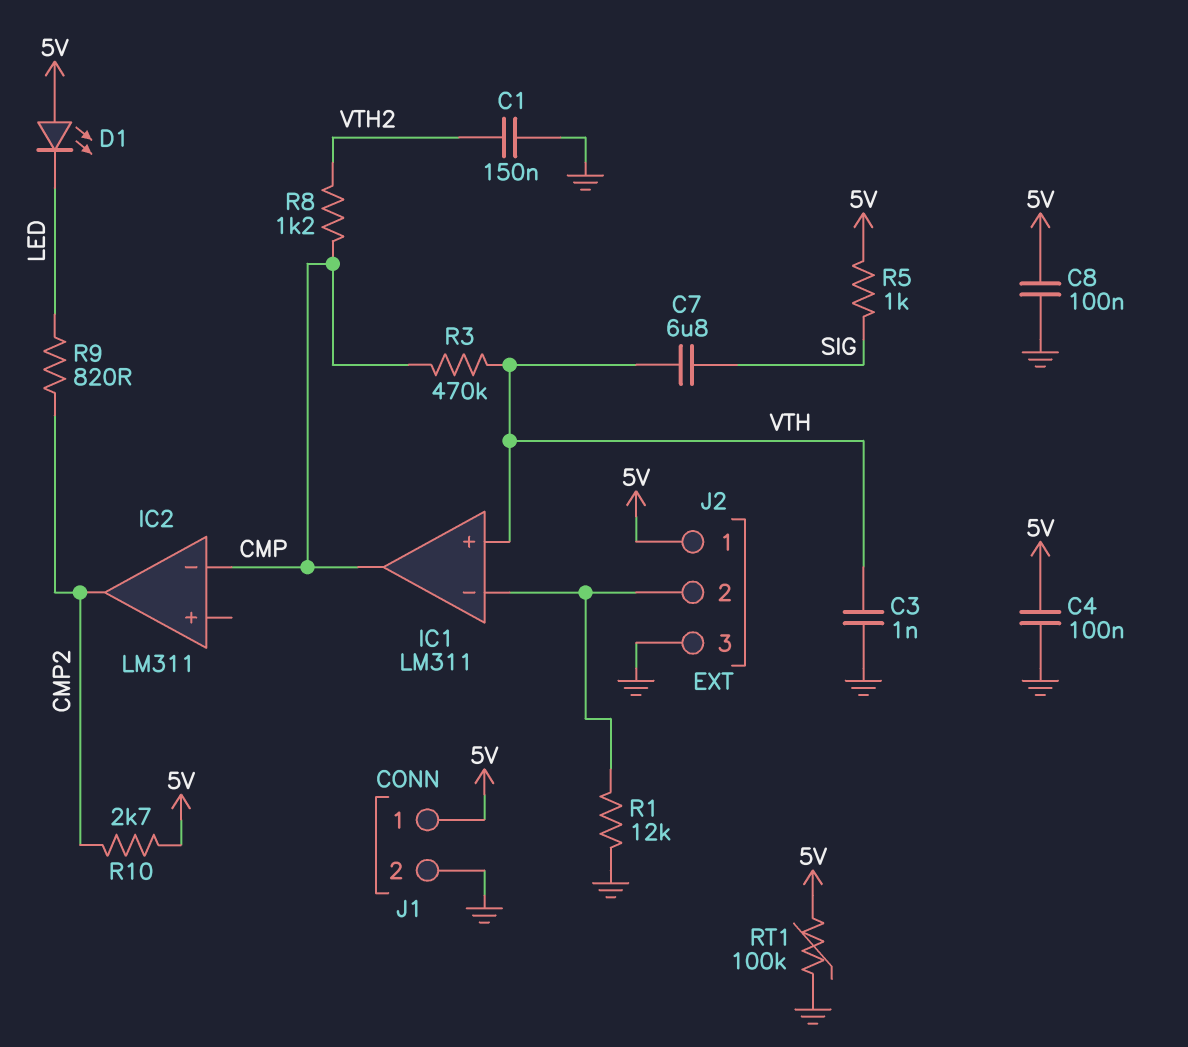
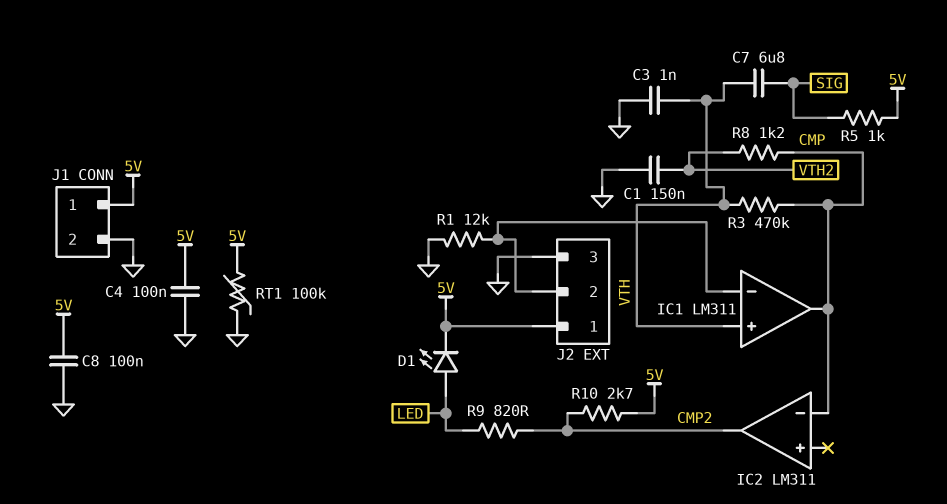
D1: LED (A 5V, K LED) -> LED (A LED, K 5V)

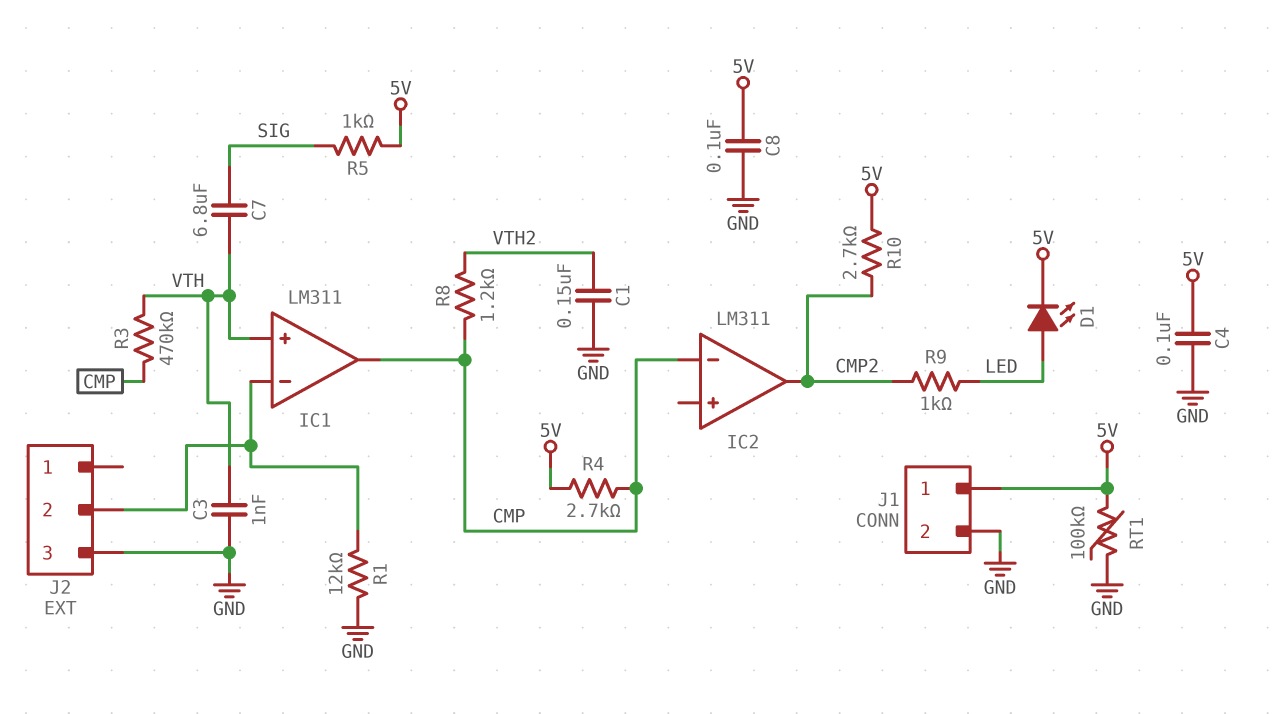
J2 pin 1: 5V -> none
R4: none -> 2.7k (5V, CMP)
R9: 820 (CMP2, LED) -> 1k (CMP2, LED)

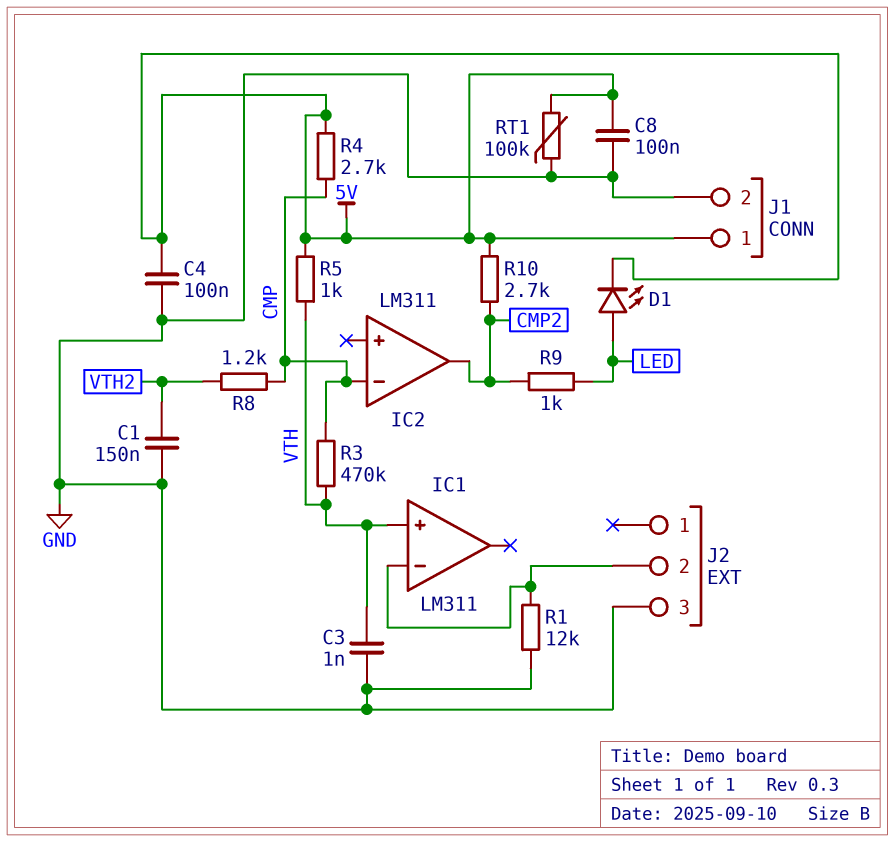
C7: 6.8uF (SIG, VTH) -> none
IC1 pin out: CMP -> none
R5: 1k (5V, SIG) -> 1k (5V, VTH)

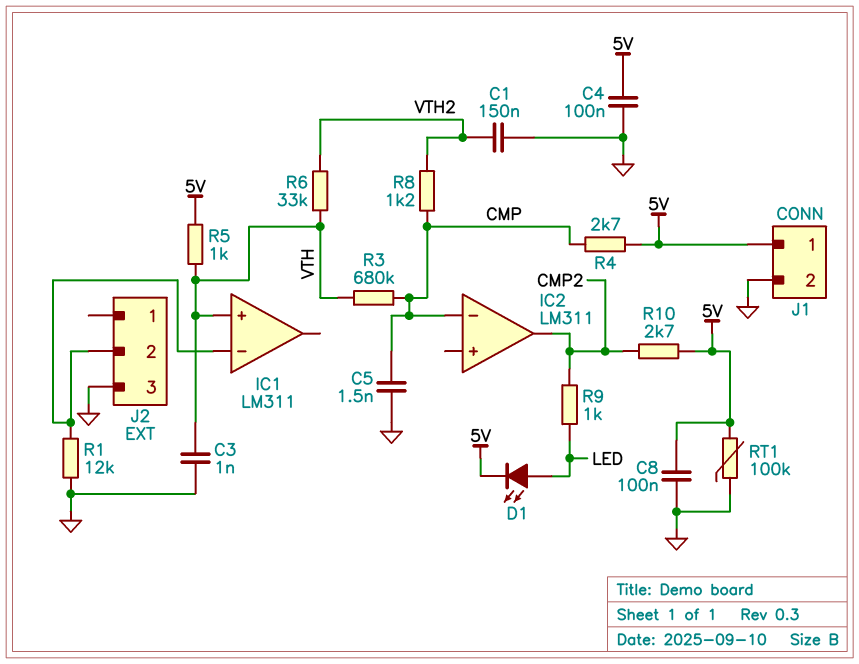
C5: none -> 1.5nF (CMP, GND)
R3: 470k (CMP, VTH) -> 680k (CMP, VTH)
R6: none -> 33k (VTH, VTH2)

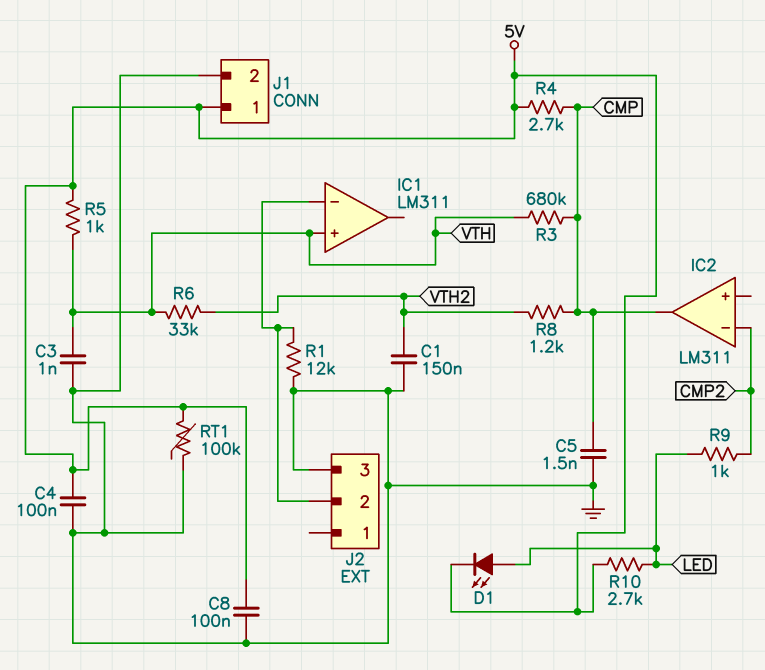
IC2 pin in-: CMP -> CMP2
IC2 pin out: CMP2 -> CMP
R10: 2.7k (5V, CMP2) -> 2.7k (5V, LED)

